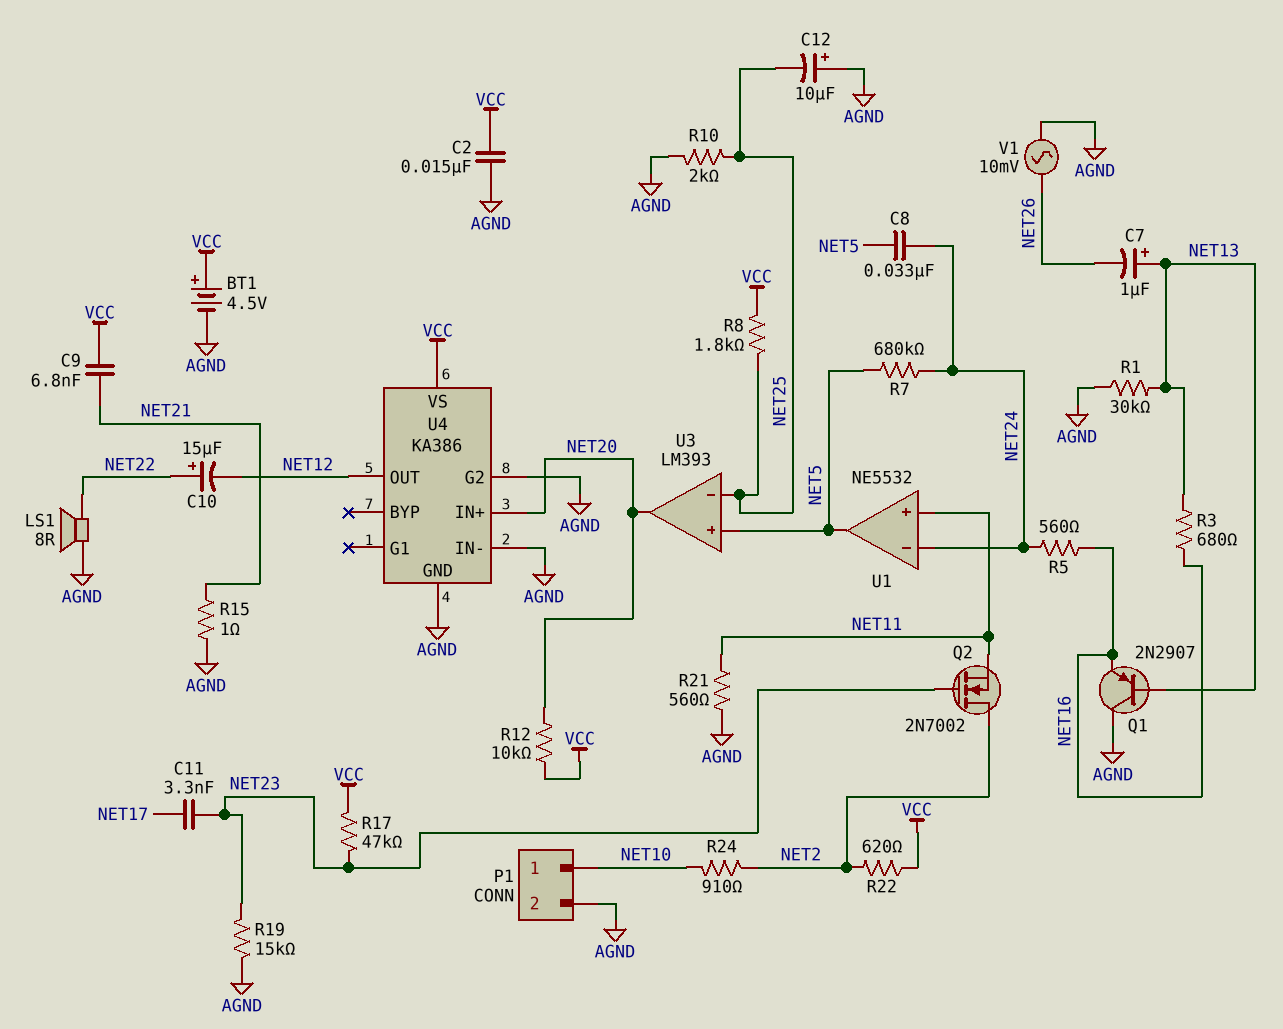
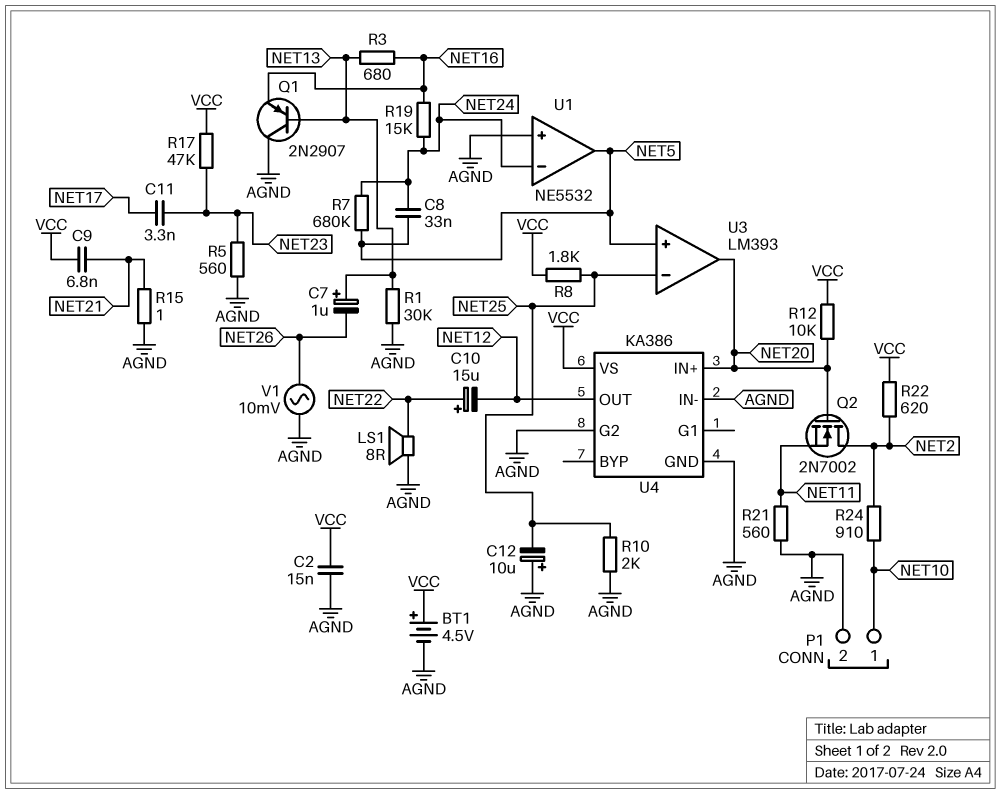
Q2: NMOS 2N7002 (G NET23, D NET2, S NET11) -> NMOS 2N7002 (G NET20, D NET2, S NET11)
R5: 560 (NET16, NET24) -> 560 (AGND, NET23)
R19: 15k (AGND, NET23) -> 15k (NET16, NET24)
U1 pin in+: NET11 -> AGND

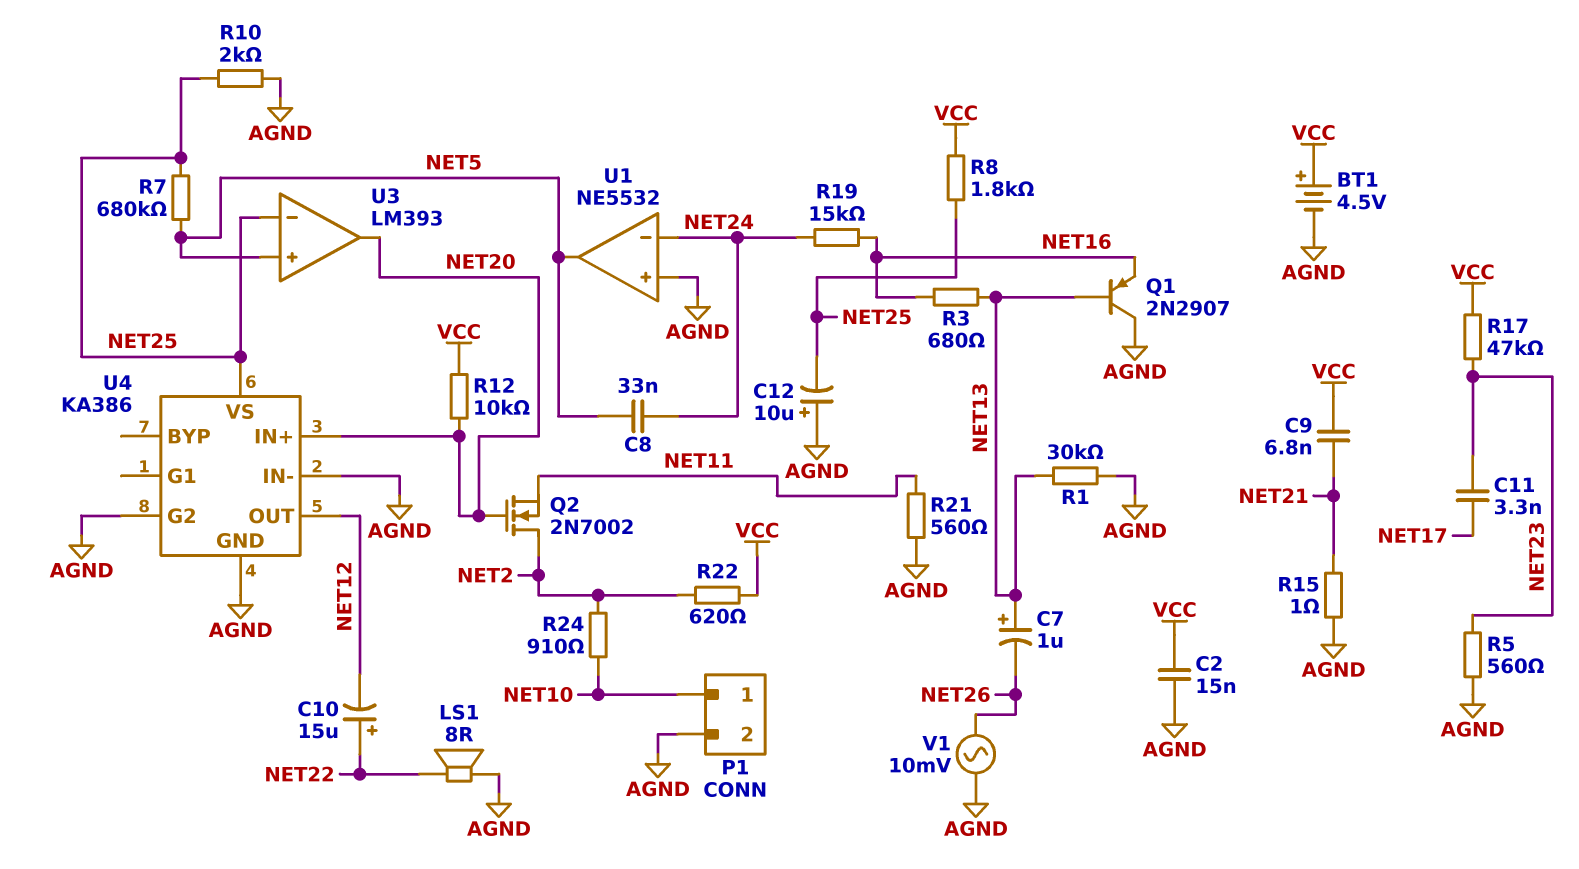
R7: 680k (NET5, NET24) -> 680k (NET5, NET25)
U4 pin VS: VCC -> NET25

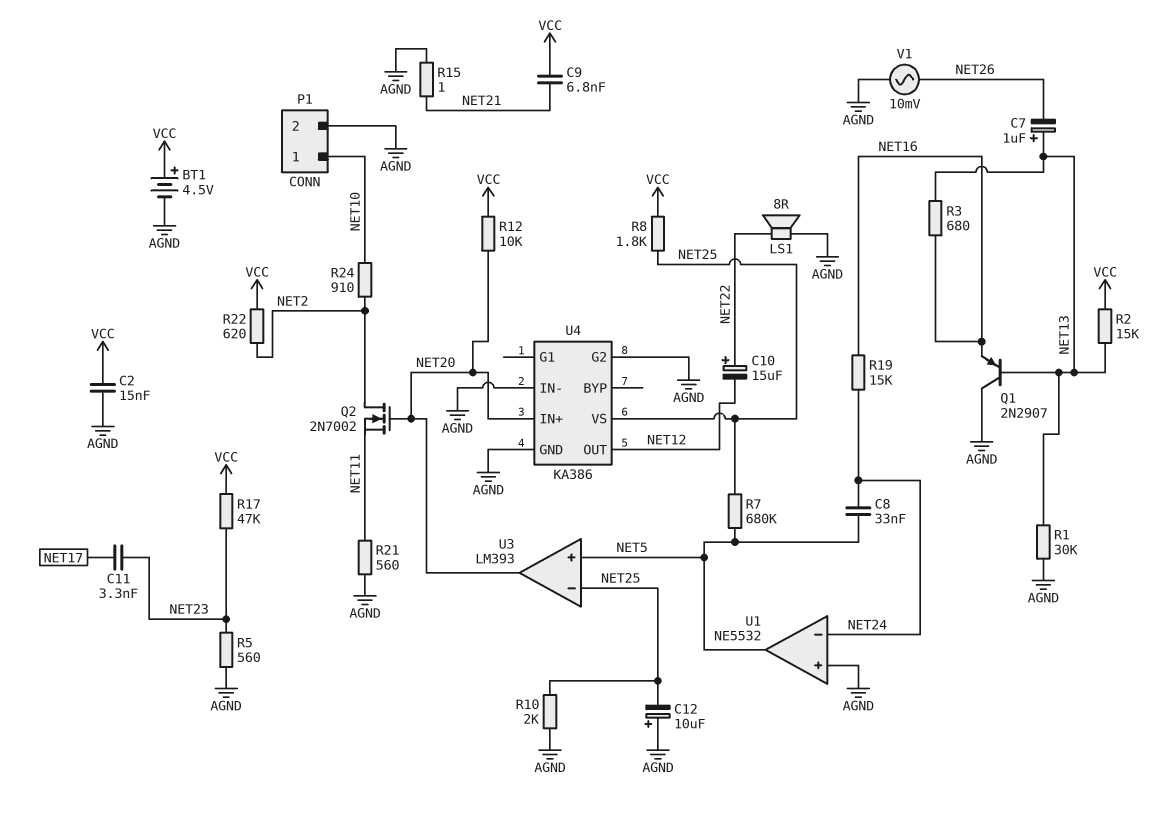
R2: none -> 15k (NET13, VCC)

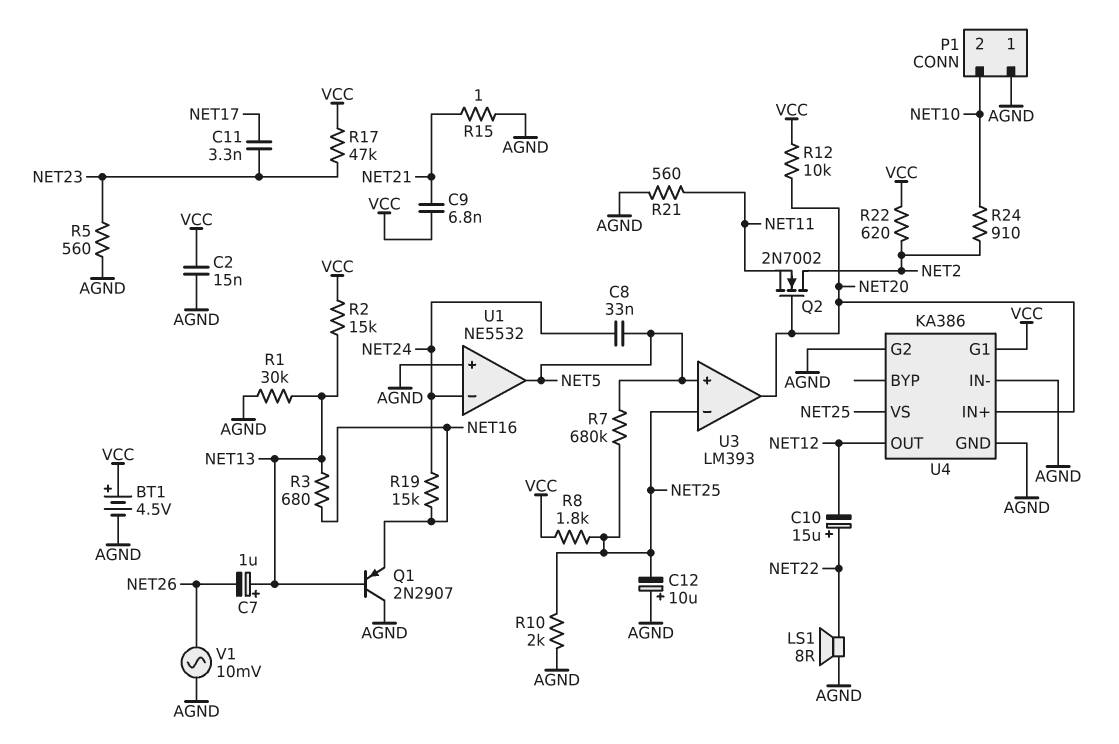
P1 pin 1: NET10 -> AGND
P1 pin 2: AGND -> NET10
U4 pin G1: none -> VCC

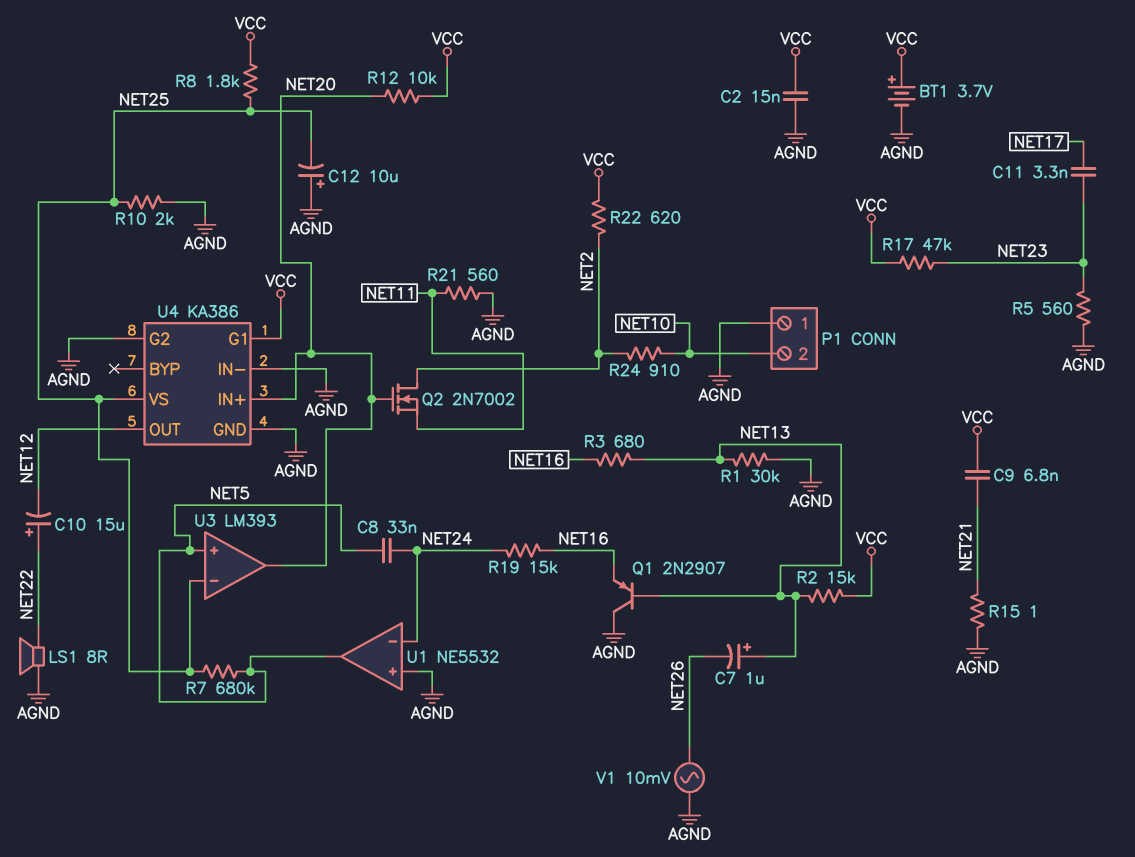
BT1: 4.5V (plus VCC, minus AGND) -> 3.7V (plus VCC, minus AGND)

